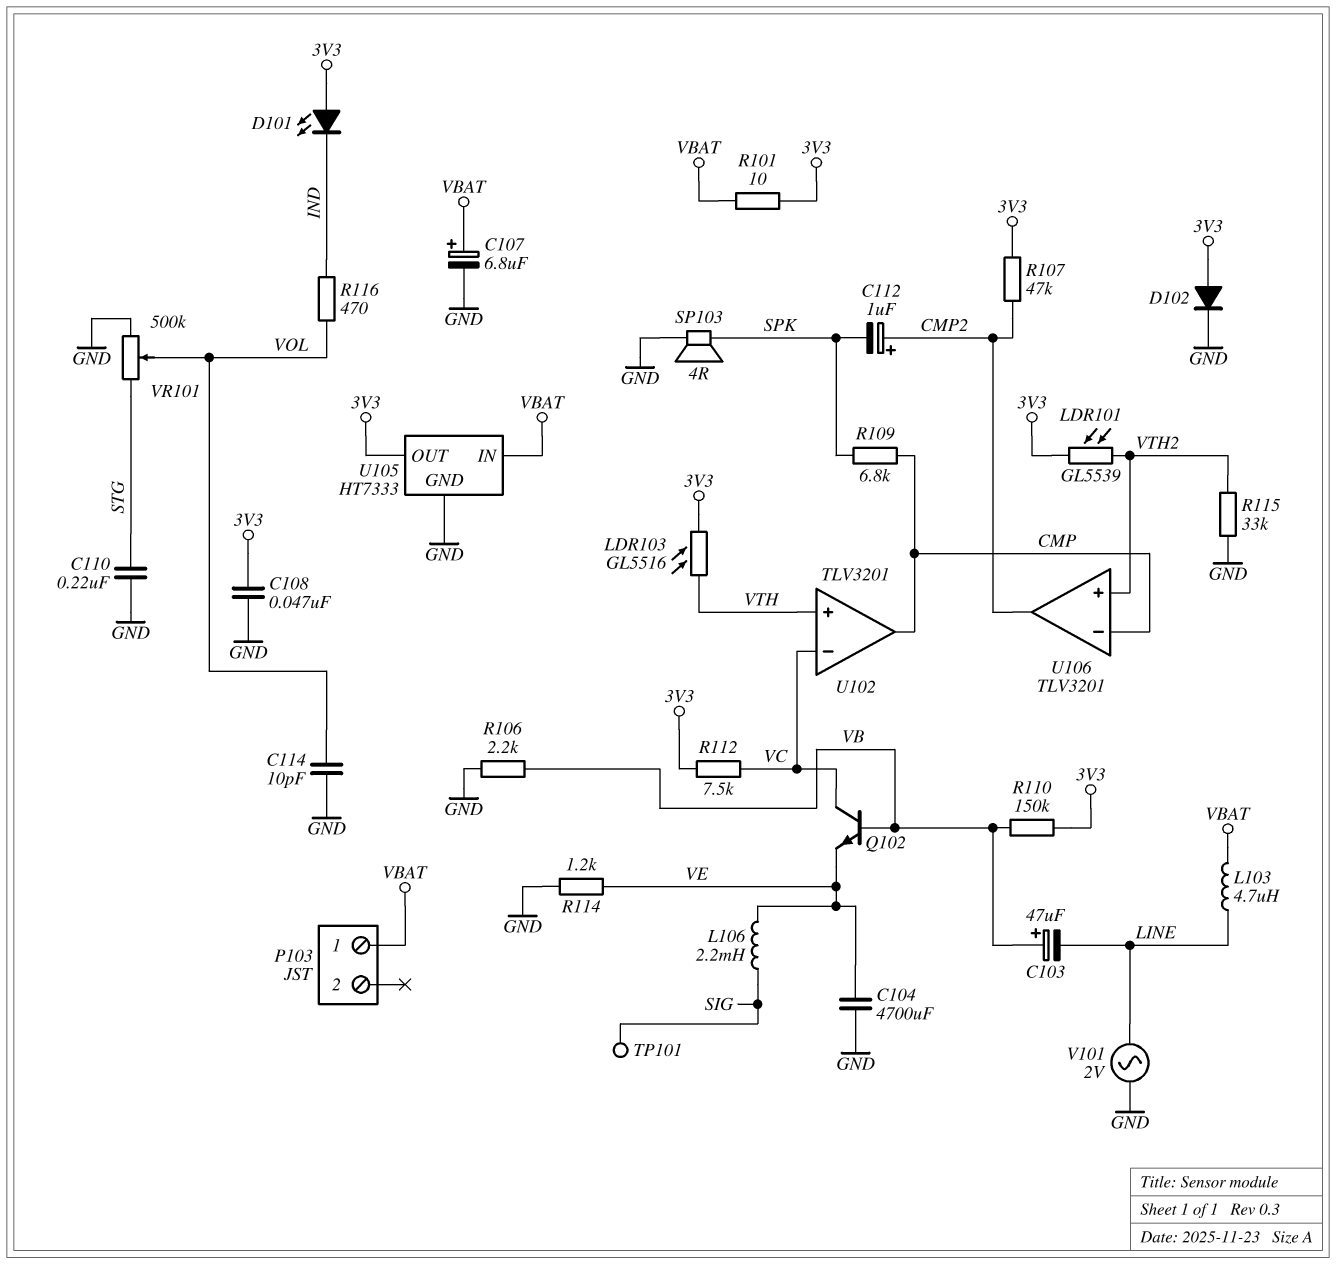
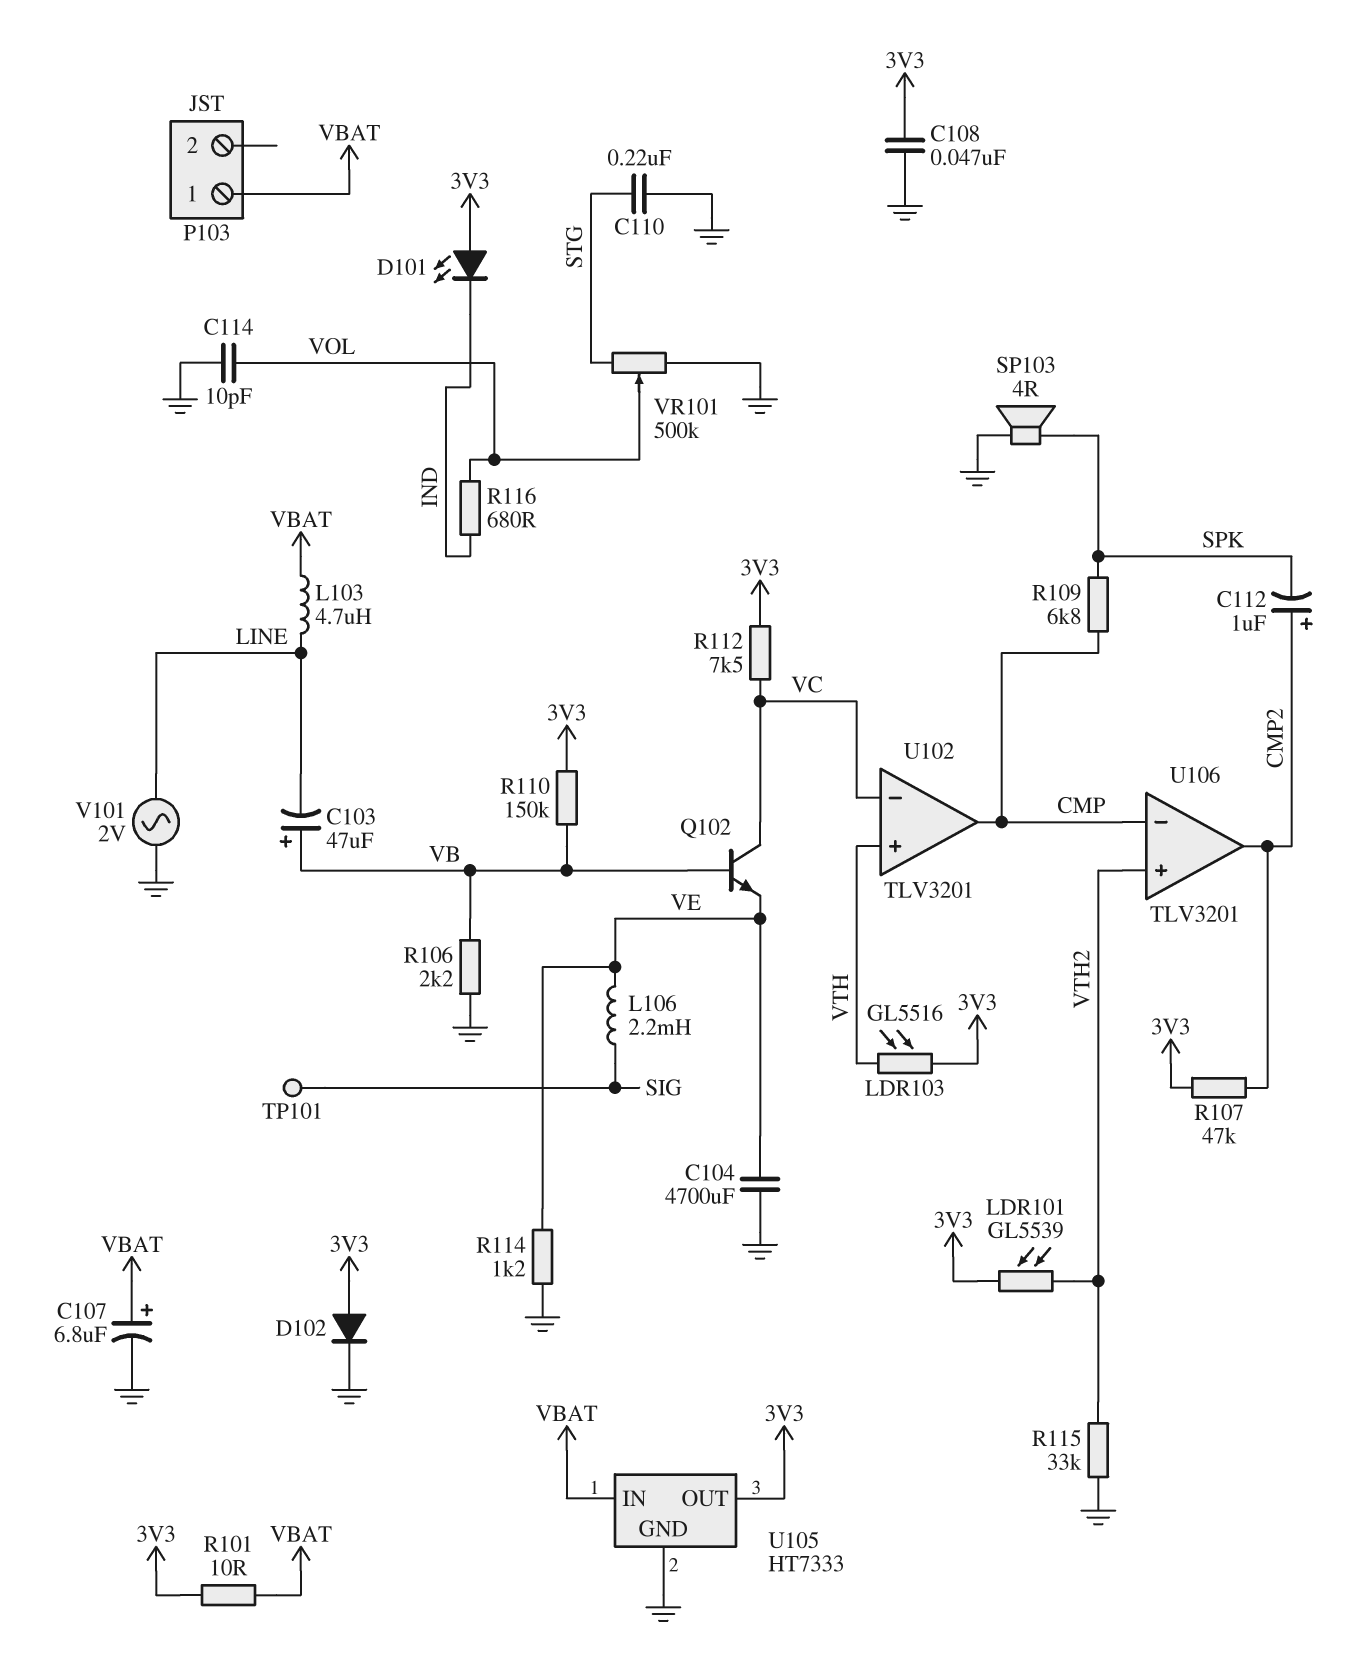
R116: 470 (IND, VOL) -> 680 (IND, VOL)

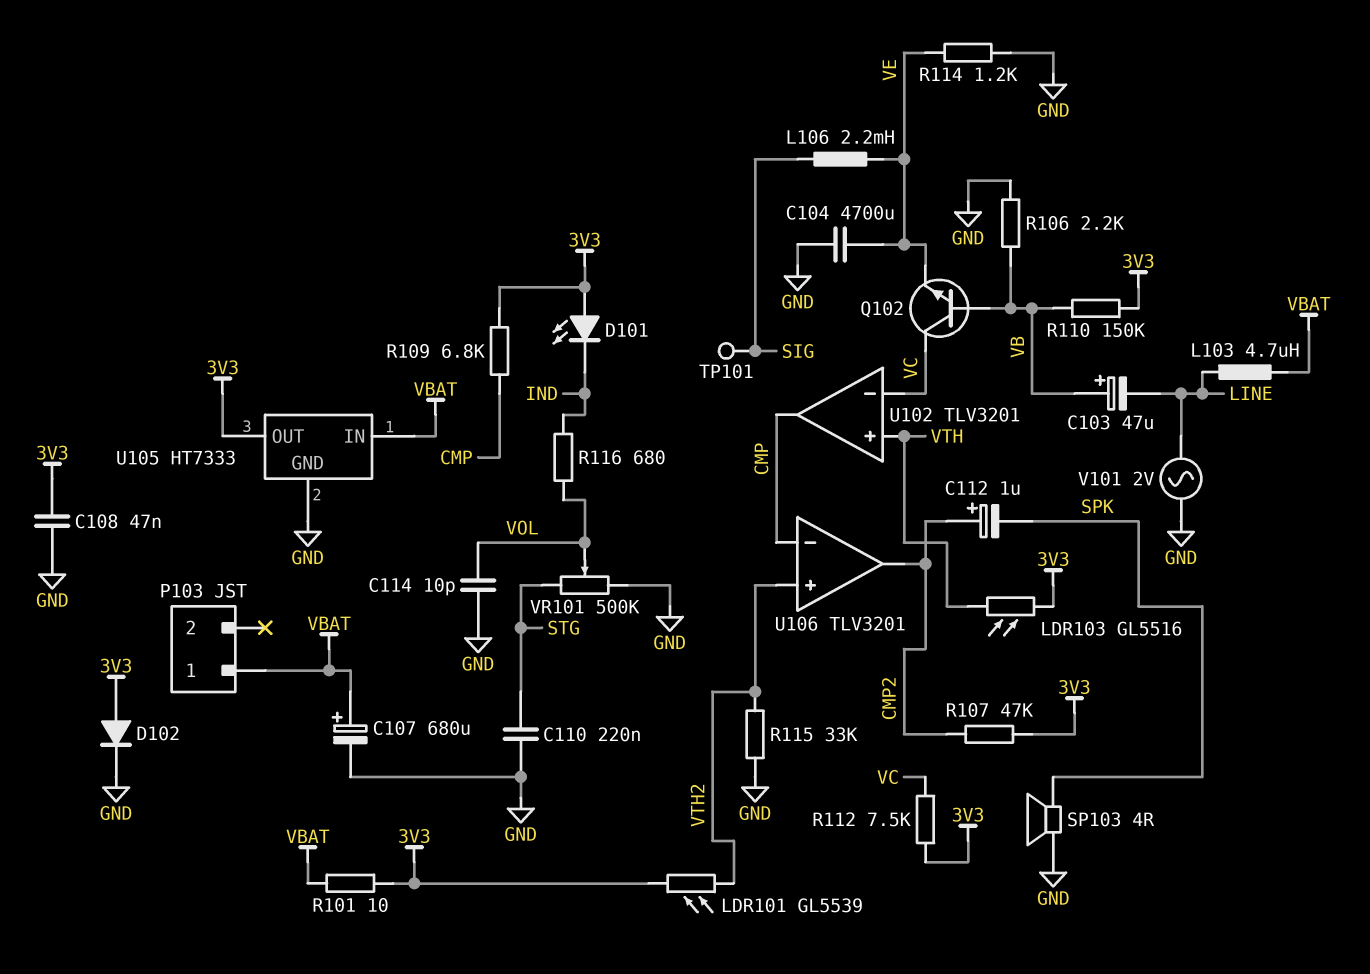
C107: 6.8uF (plus VBAT, minus GND) -> 680uF (plus VBAT, minus GND)
R109: 6.8k (CMP, SPK) -> 6.8k (3V3, CMP)

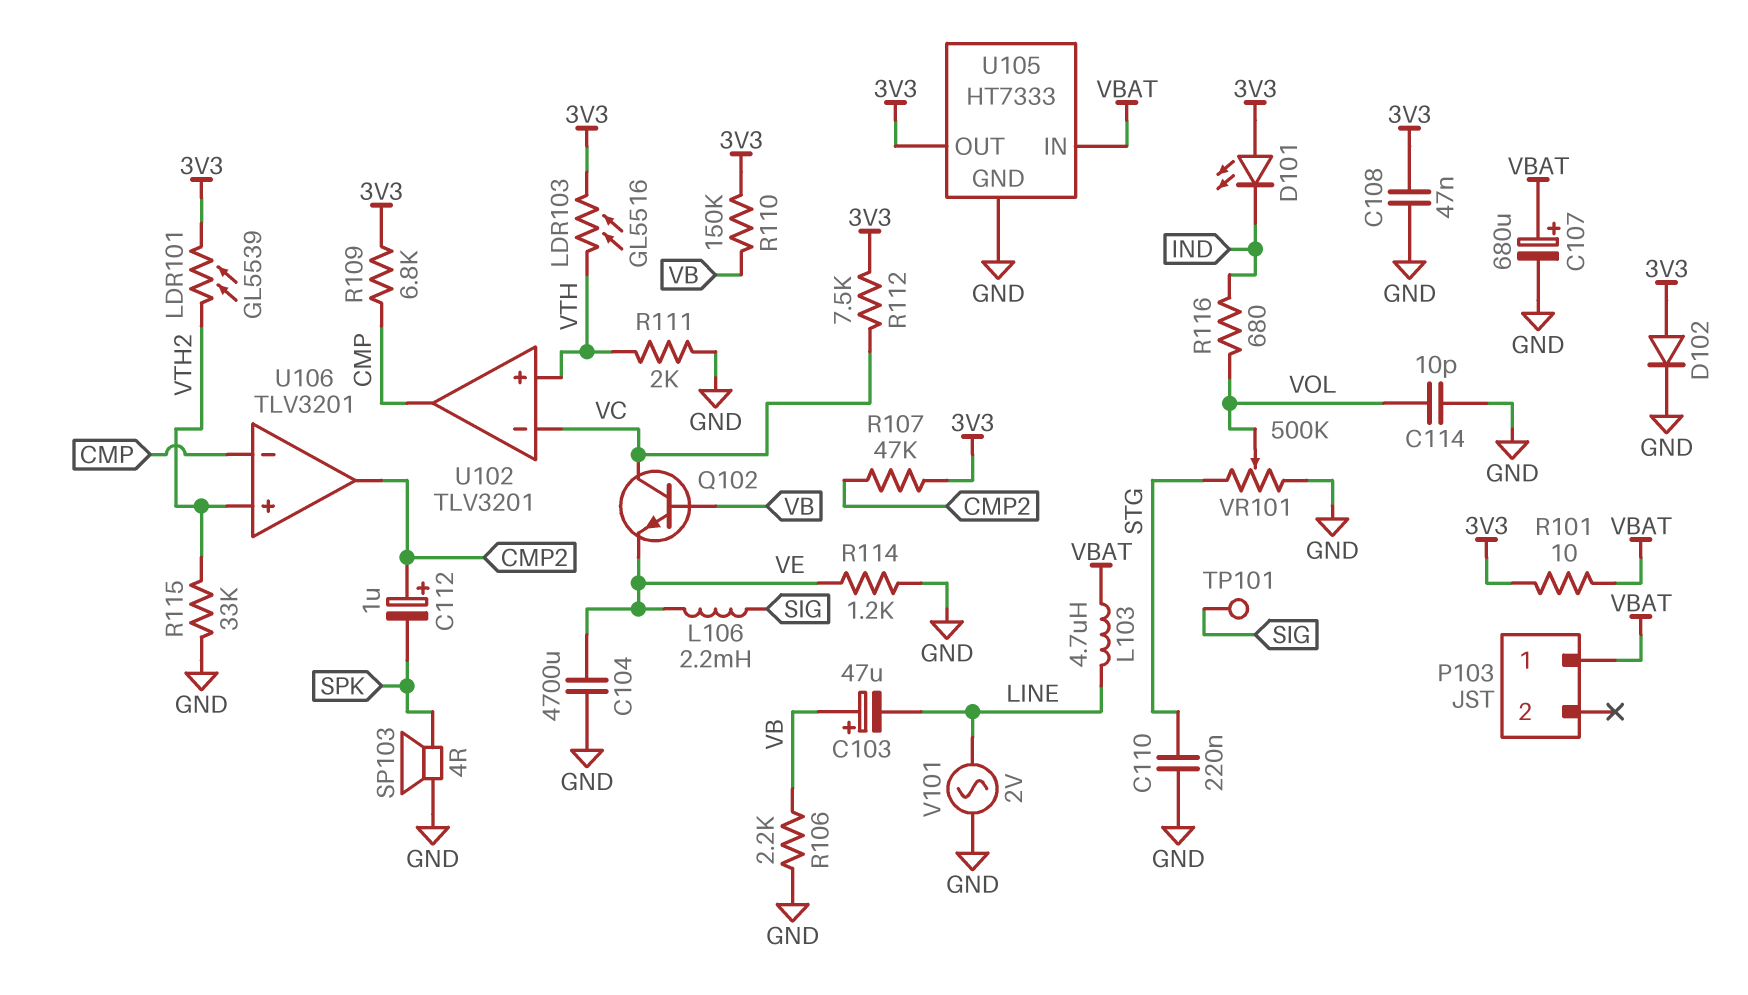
R111: none -> 2k (GND, VTH)

